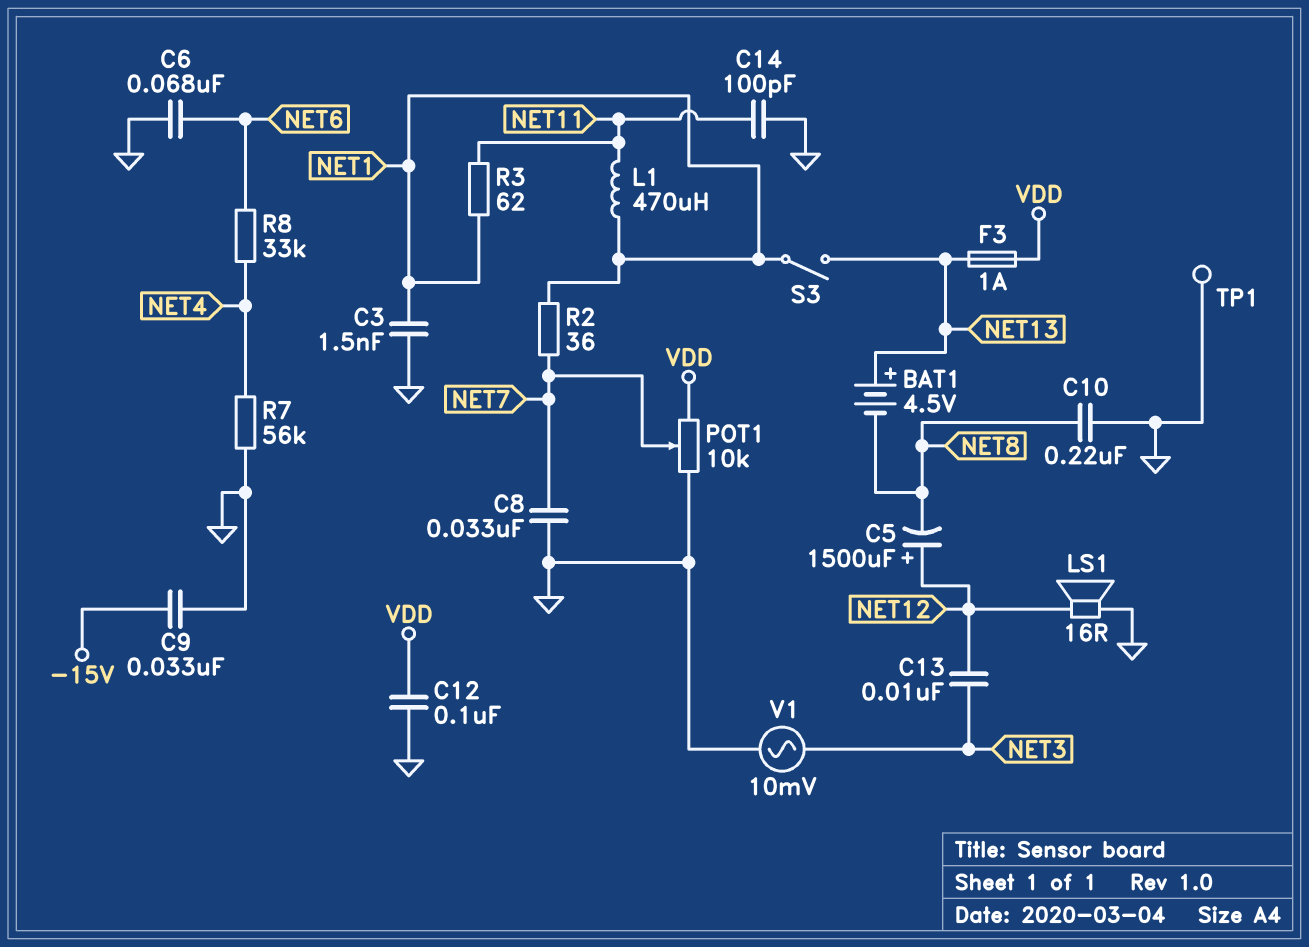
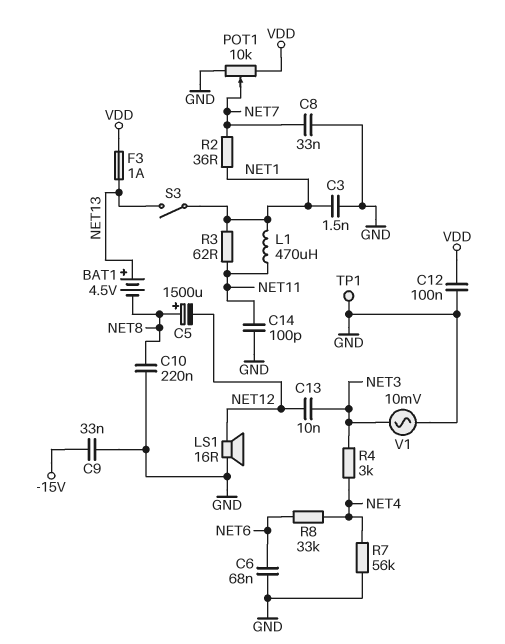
C5: 1500uF (plus NET12, minus NET8) -> 1500uF (plus NET8, minus NET12)
R4: none -> 3k (NET3, NET4)

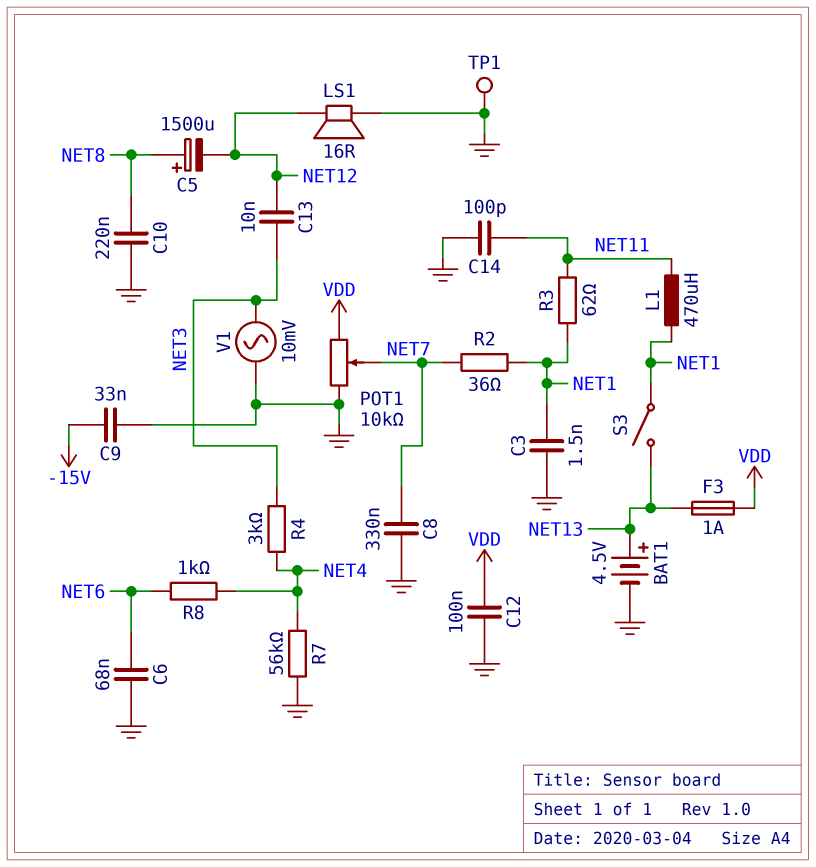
BAT1: 4.5V (plus NET13, minus NET8) -> 4.5V (plus NET13, minus GND)
C8: 33nF (GND, NET7) -> 330nF (GND, NET7)
R8: 33k (NET4, NET6) -> 1k (NET4, NET6)

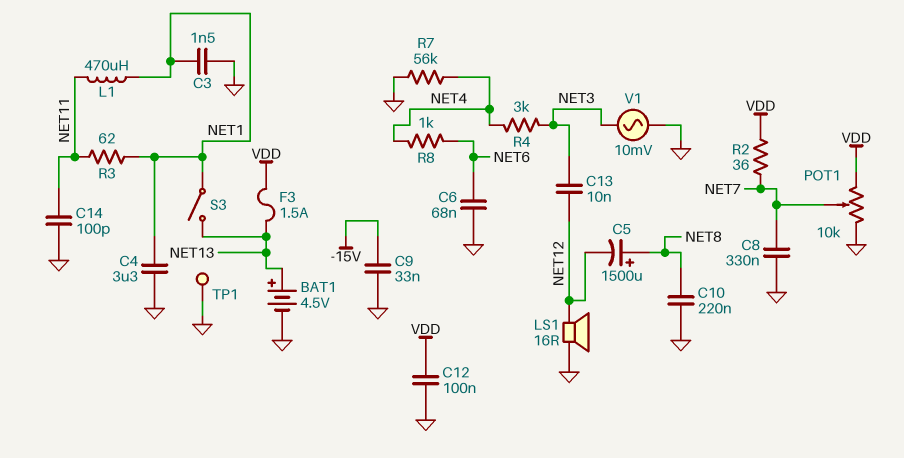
C4: none -> 3.3uF (GND, NET1)
F3: 1A (NET13, VDD) -> 1.5A (NET13, VDD)
R2: 36 (NET1, NET7) -> 36 (NET7, VDD)

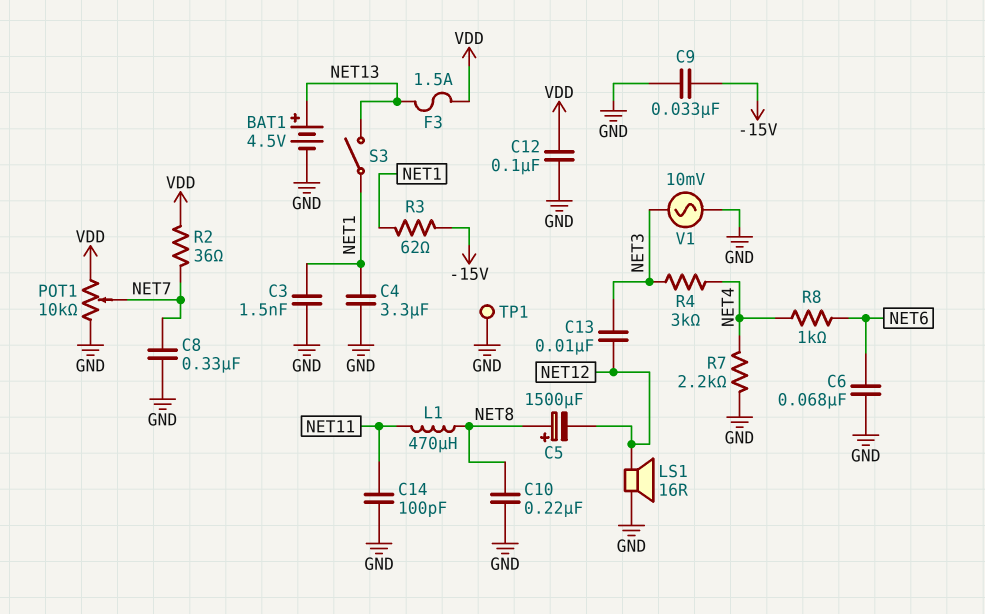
L1: 470uH (NET1, NET11) -> 470uH (NET8, NET11)
R3: 62 (NET1, NET11) -> 62 (-15V, NET1)
R7: 56k (GND, NET4) -> 2.2k (GND, NET4)

